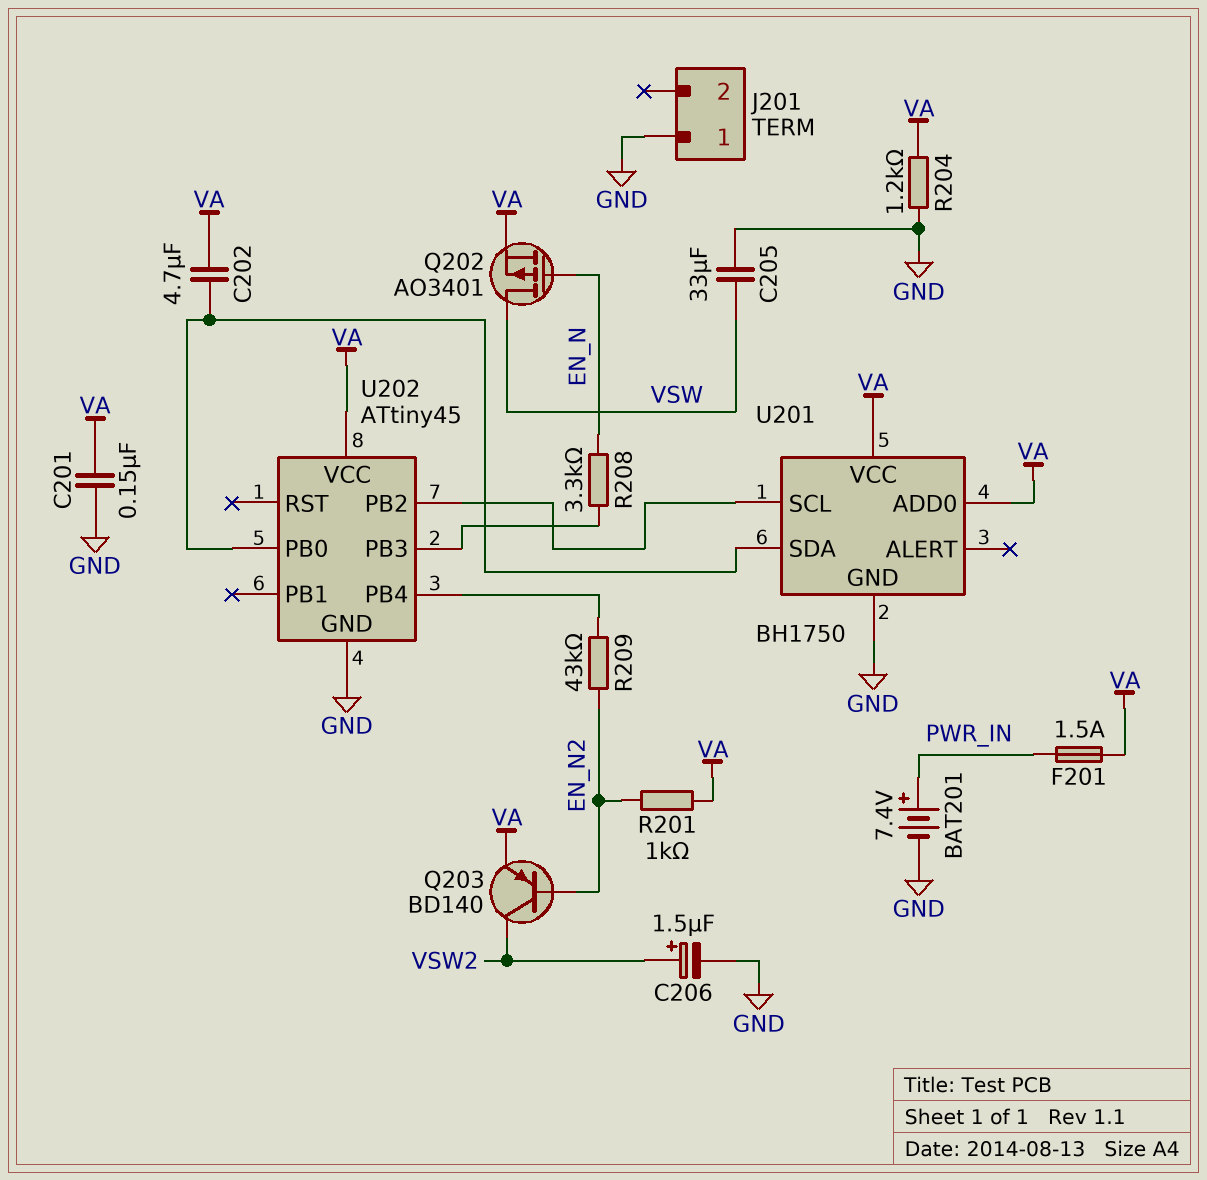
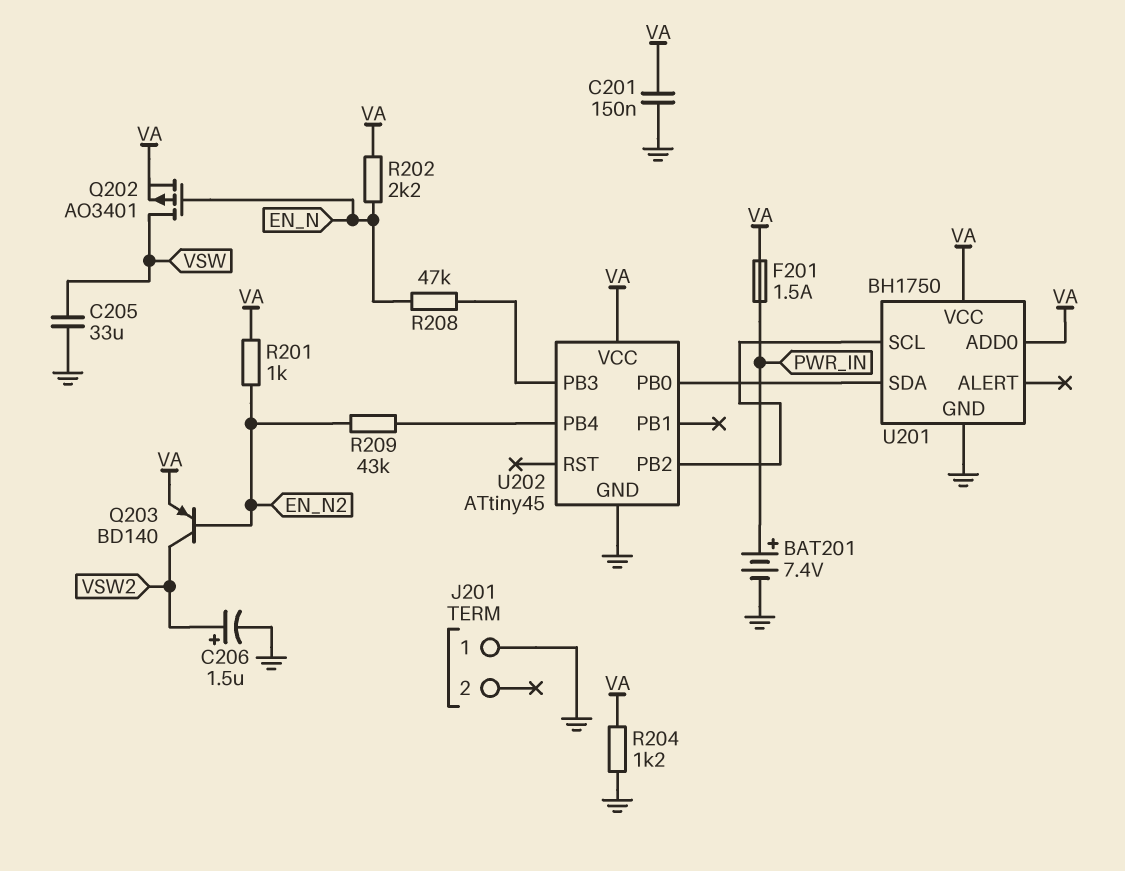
C202: 4.7uF (U201/SDA, VA) -> none
R202: none -> 2.2k (EN_N, VA)
R208: 3.3k (EN_N, U202/PB3) -> 47k (EN_N, U202/PB3)

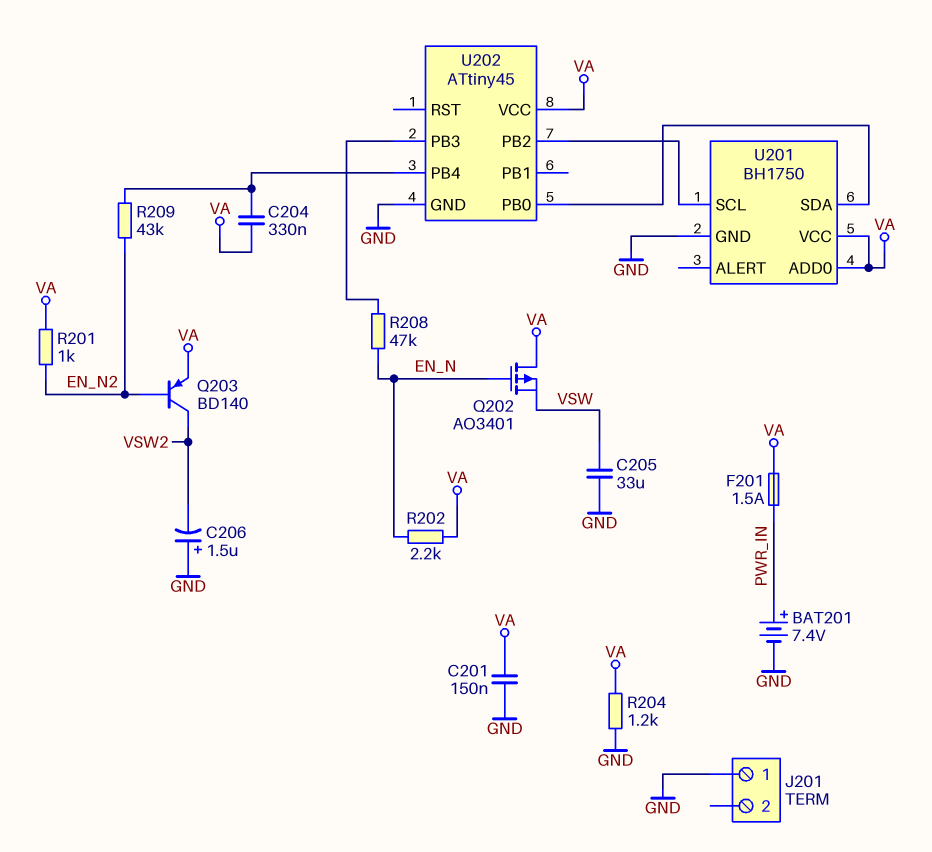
C204: none -> 330nF (U202/PB4, VA)
C206: 1.5uF (plus VSW2, minus GND) -> 1.5uF (plus GND, minus VSW2)
Q202: PMOS AO3401 (G EN_N, D VSW, S VA) -> PMOS AO3401 (G EN_N, D VA, S VSW)

